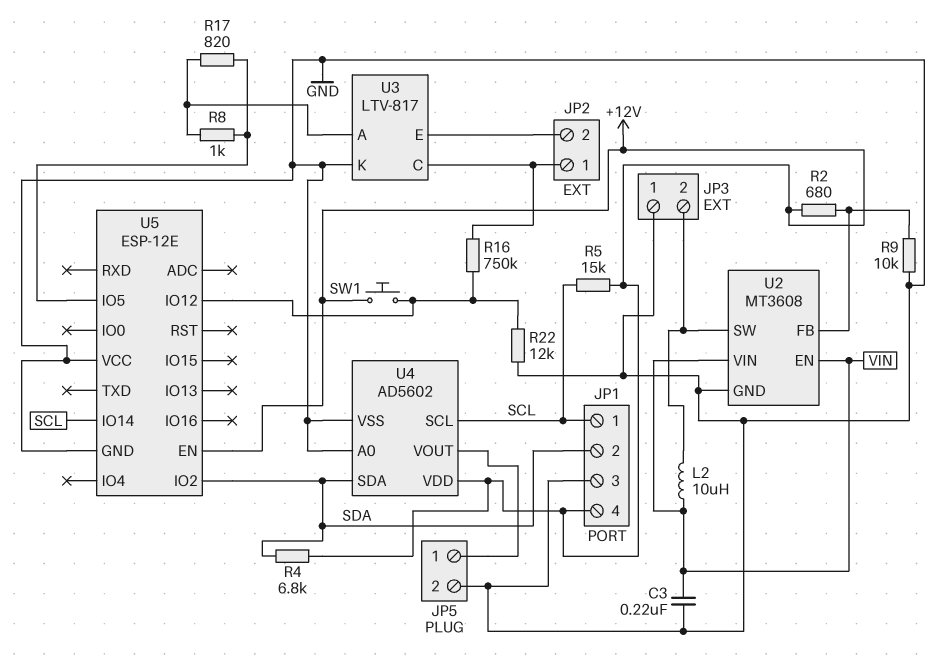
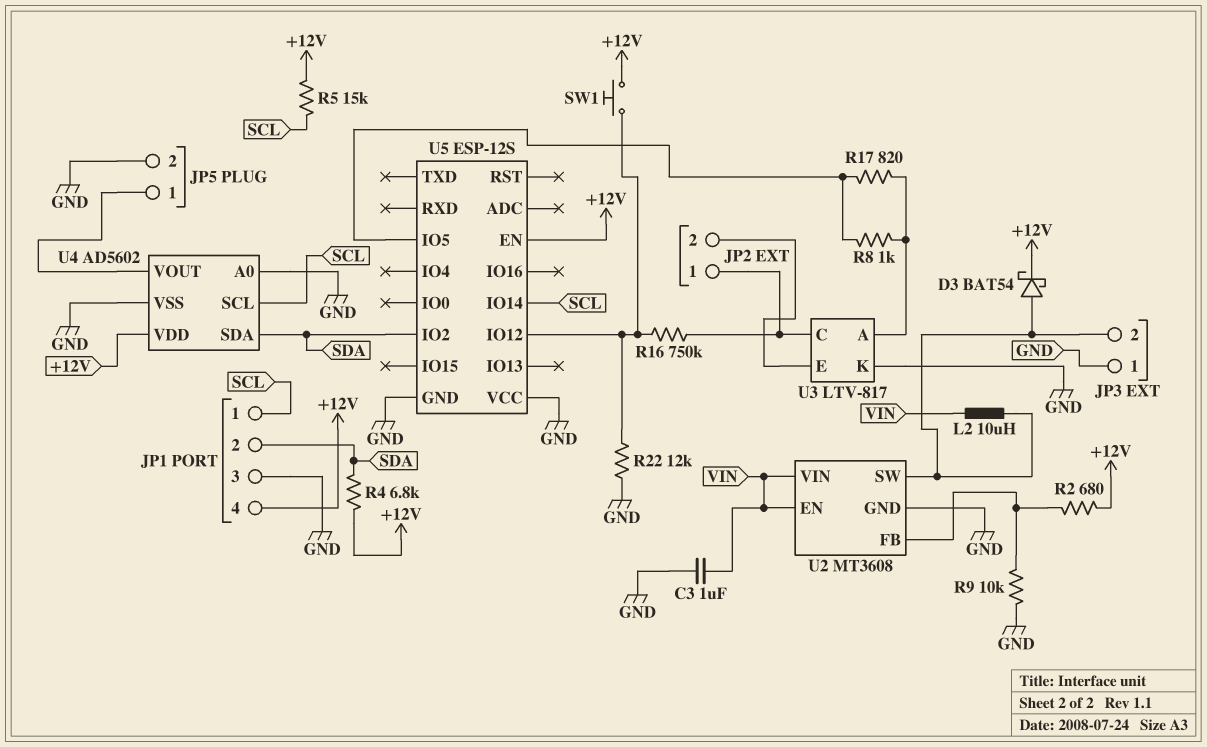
C3: 220nF (GND, VIN) -> 1uF (GND, VIN)
D3: none -> schottky BAT54 (A JP3/2, K +12V)
U5: ESP-12E -> ESP-12S

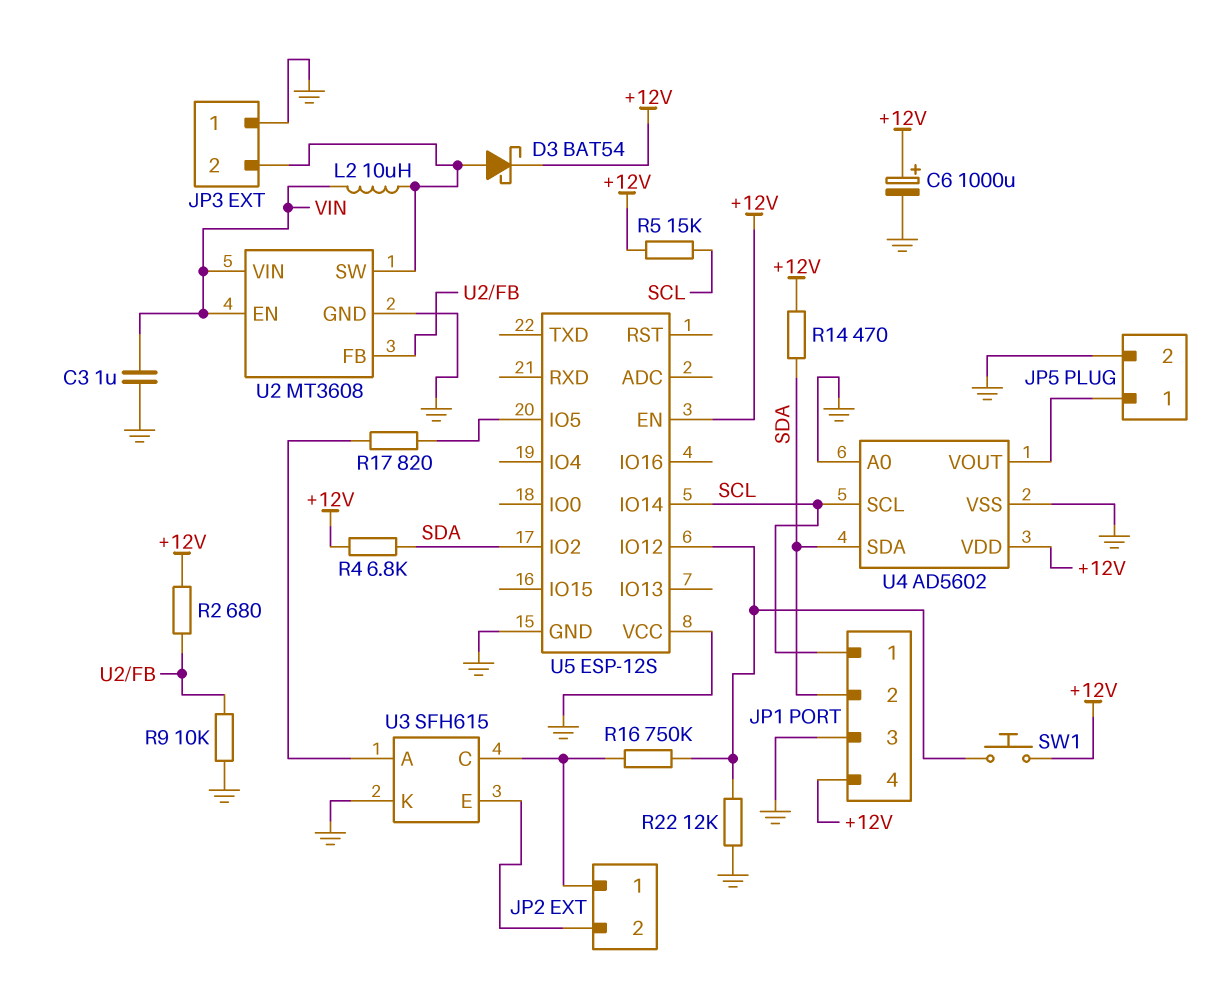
C6: none -> 1000uF (plus +12V, minus GND)
R8: 1k (U3/A, U5/IO5) -> none
R14: none -> 470 (+12V, SDA)
U3: LTV-817 -> SFH615

